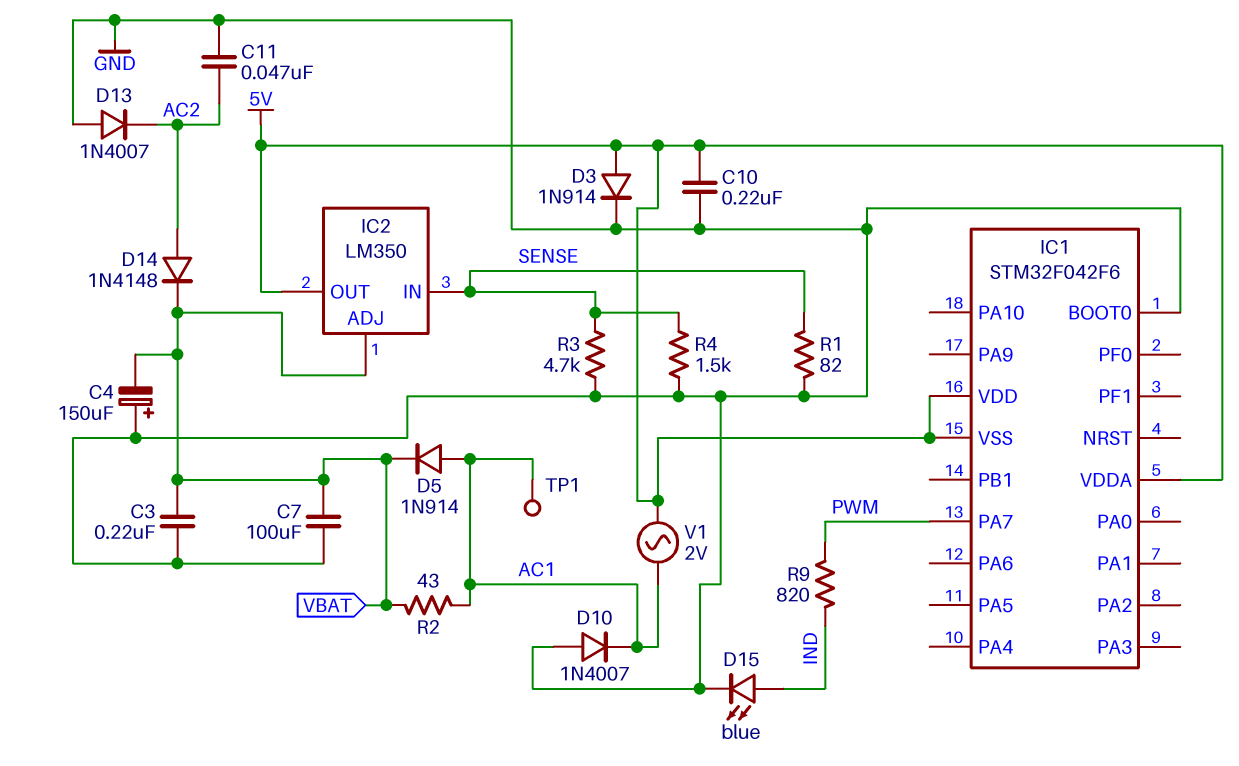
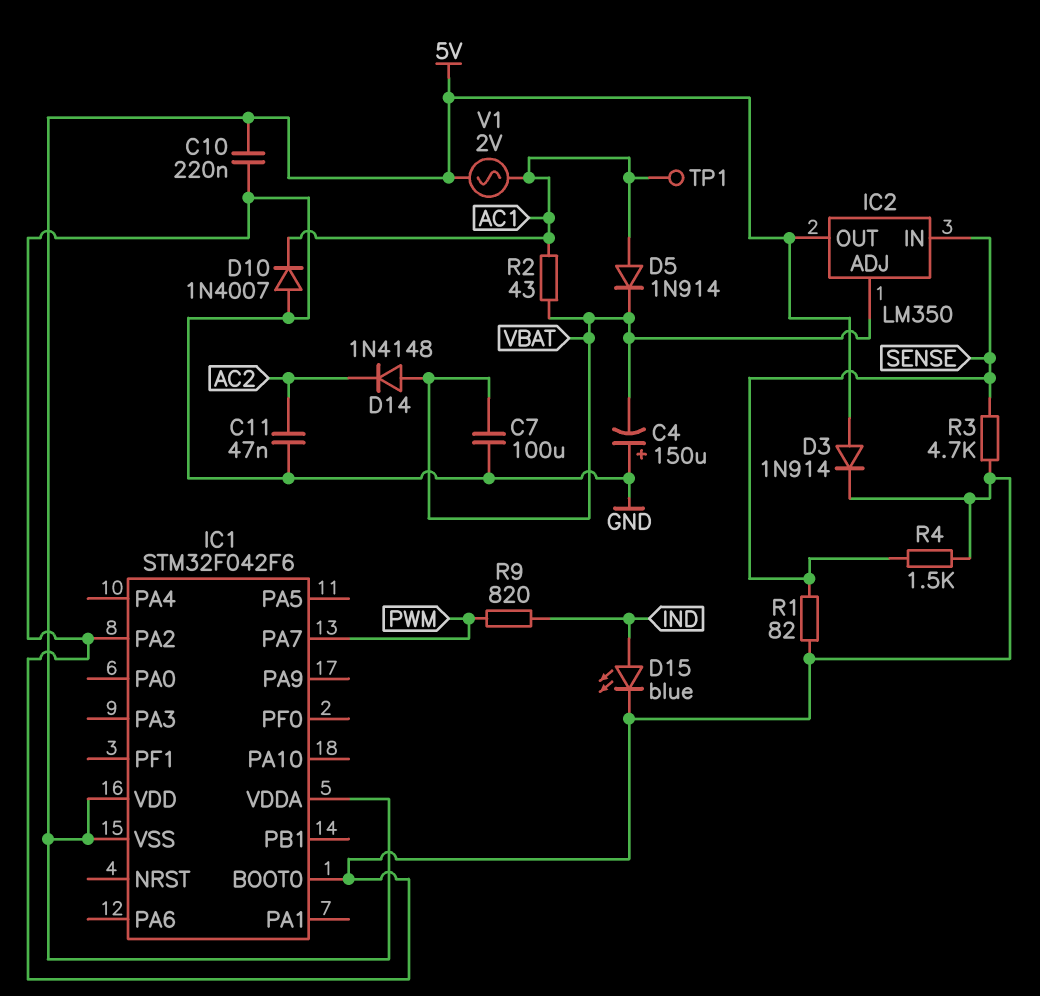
C3: 220nF (GND, VBAT) -> none
D13: diode 1N4007 (A GND, K AC2) -> none
D14: diode 1N4148 (A AC2, K VBAT) -> diode 1N4148 (A VBAT, K AC2)
IC1 pin PA2: none -> GND

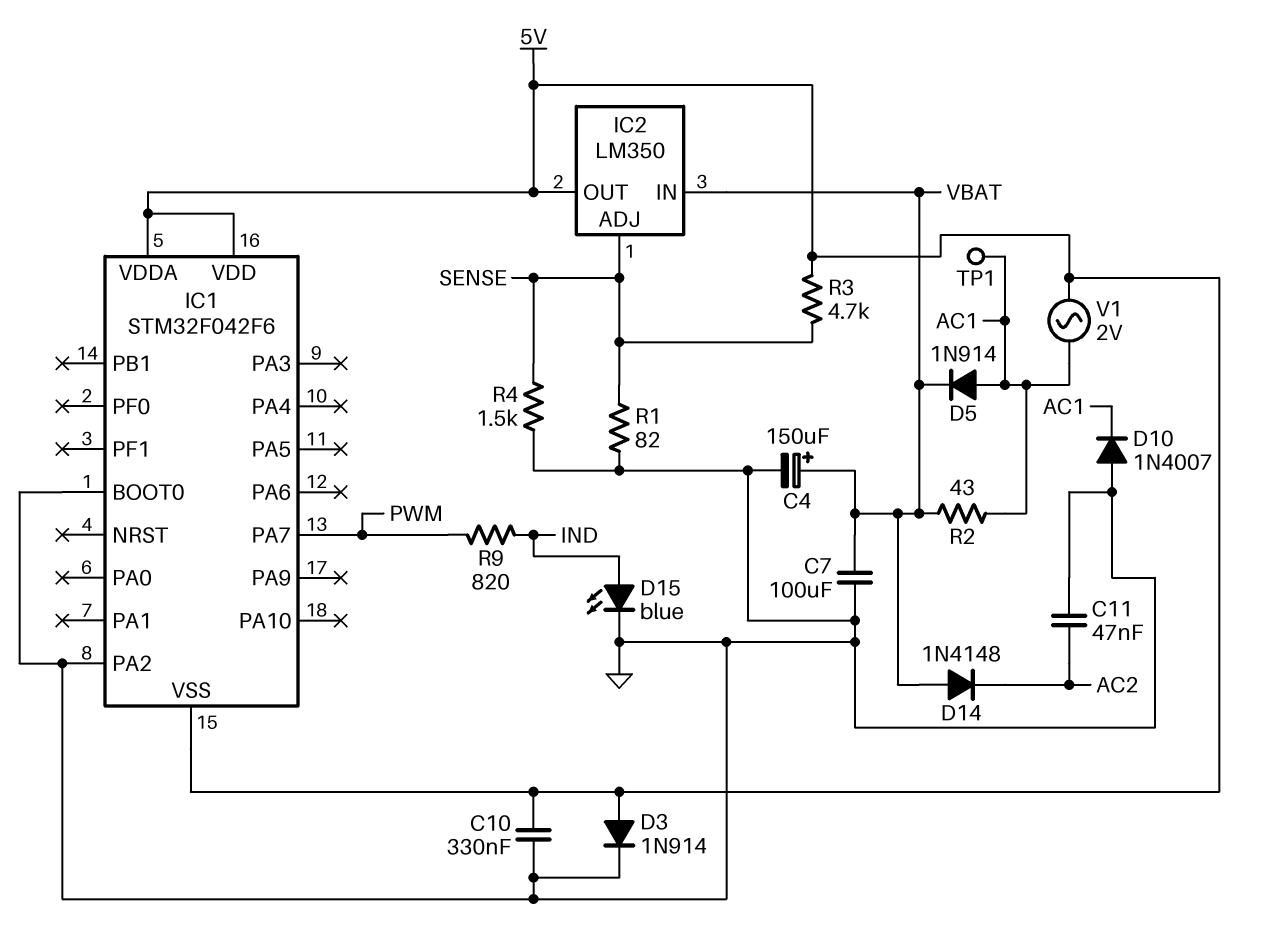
C4: 150uF (plus GND, minus VBAT) -> 150uF (plus VBAT, minus GND)
C10: 220nF (5V, GND) -> 330nF (5V, GND)
IC2 pin ADJ: VBAT -> SENSE
IC2 pin IN: SENSE -> VBAT
R3: 4.7k (GND, SENSE) -> 4.7k (5V, SENSE)

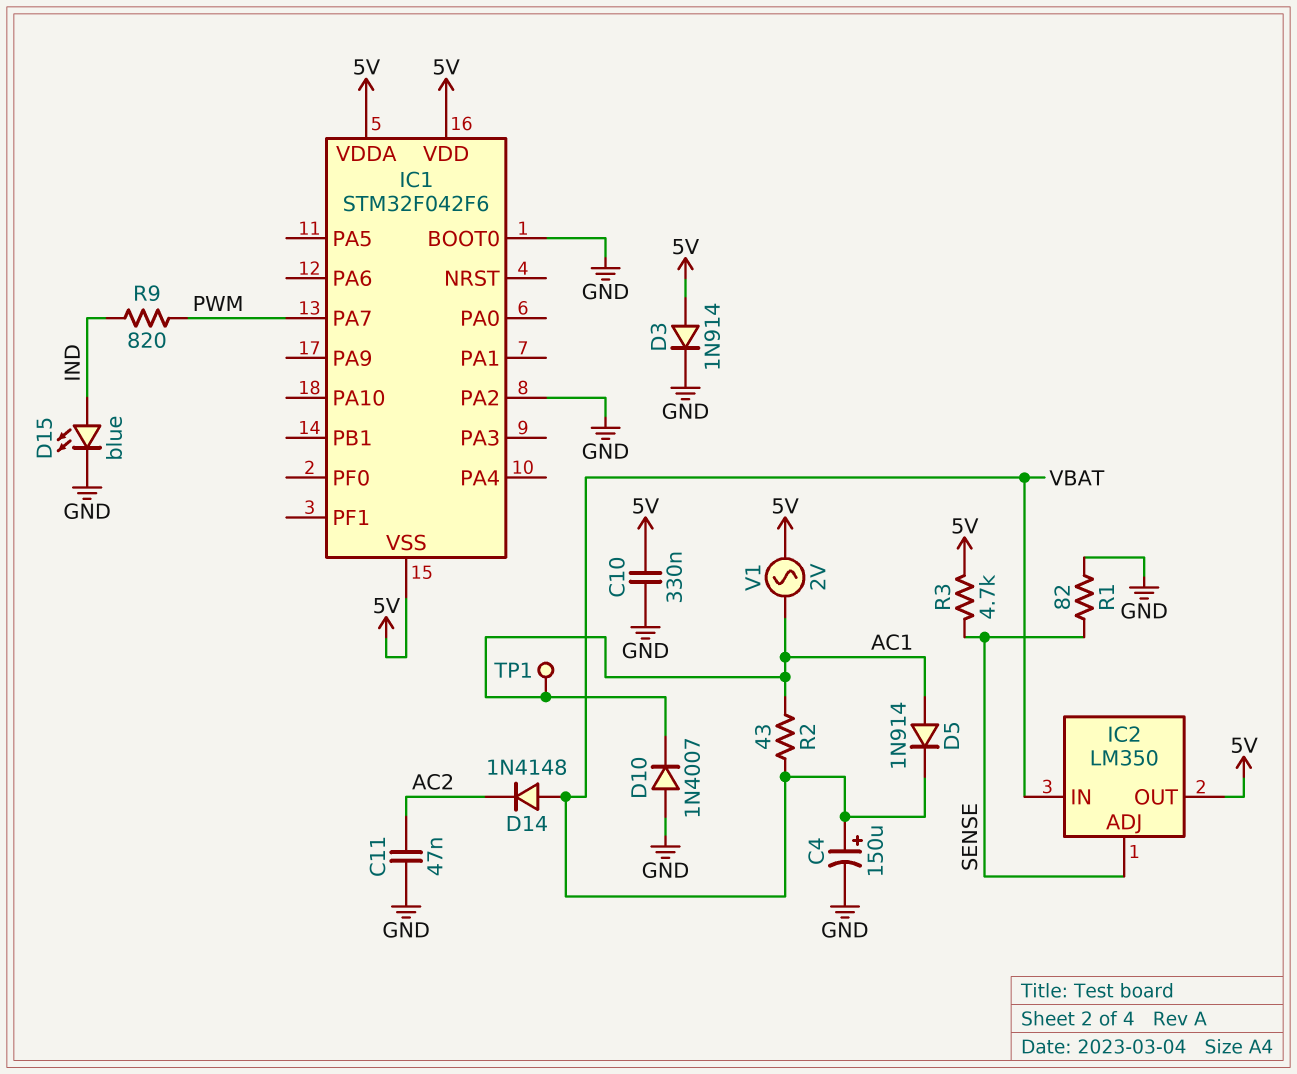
C7: 100uF (GND, VBAT) -> none
R4: 1.5k (GND, SENSE) -> none

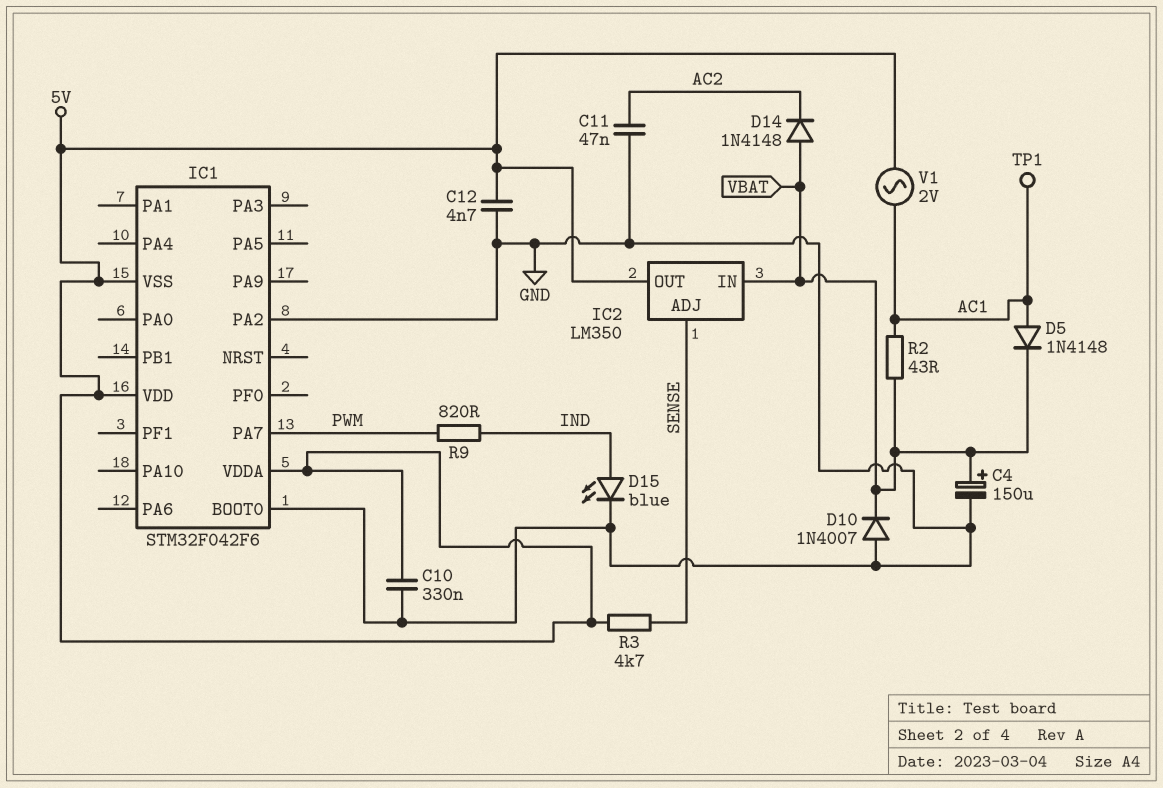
C12: none -> 4.7nF (5V, GND)
D3: diode 1N914 (A 5V, K GND) -> none
D5: diode 1N914 (A AC1, K VBAT) -> diode 1N4148 (A AC1, K VBAT)
D10: diode 1N4007 (A GND, K AC1) -> diode 1N4007 (A GND, K VBAT)
R1: 82 (GND, SENSE) -> none

